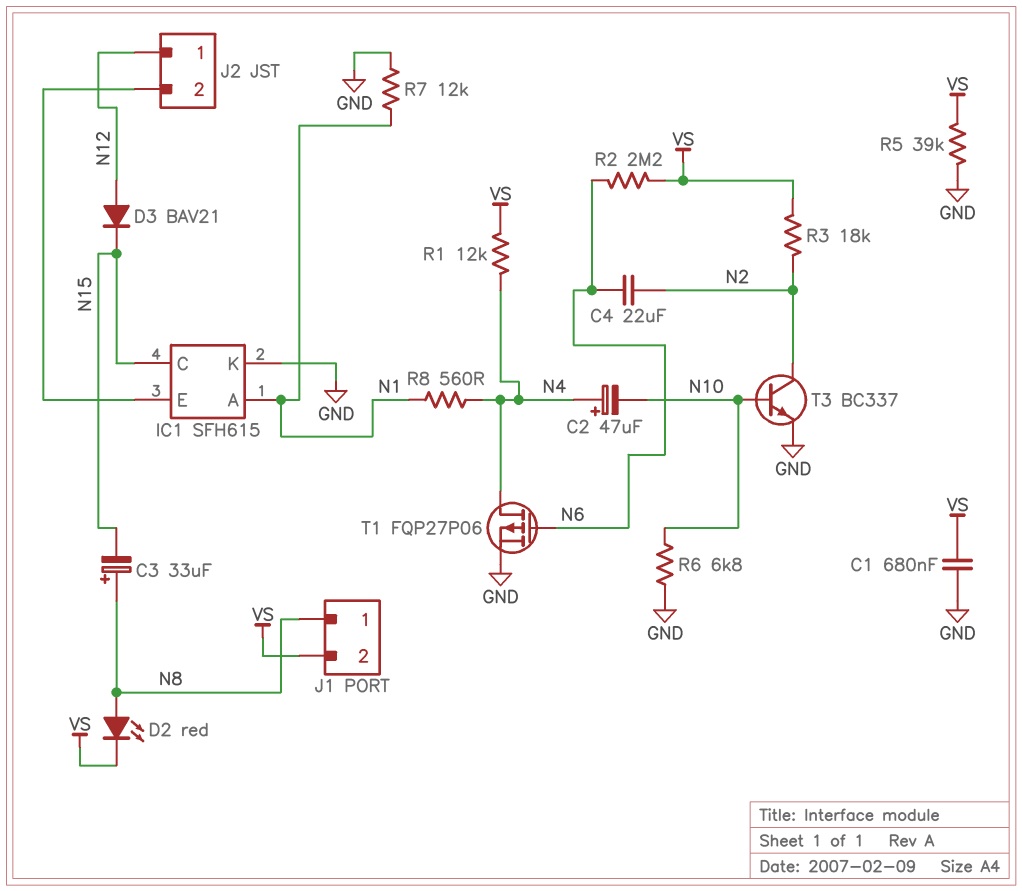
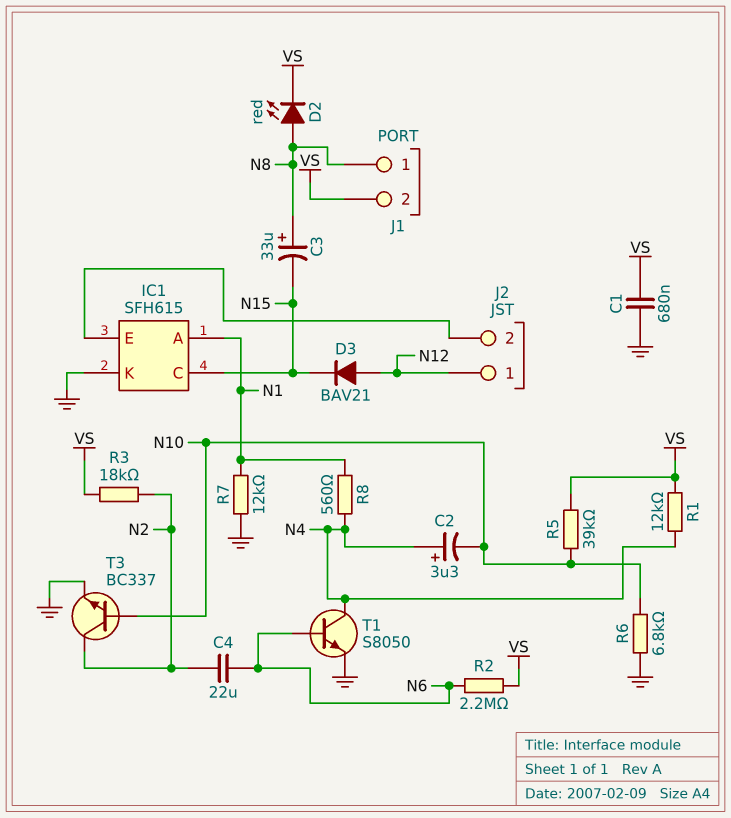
C2: 47uF (plus N4, minus N10) -> 3.3uF (plus N4, minus N10)
R5: 39k (GND, VS) -> 39k (N10, VS)
T1: PMOS FQP27P06 (G N6, D N4, S GND) -> NPN S8050 (B N6, C N4, E GND)

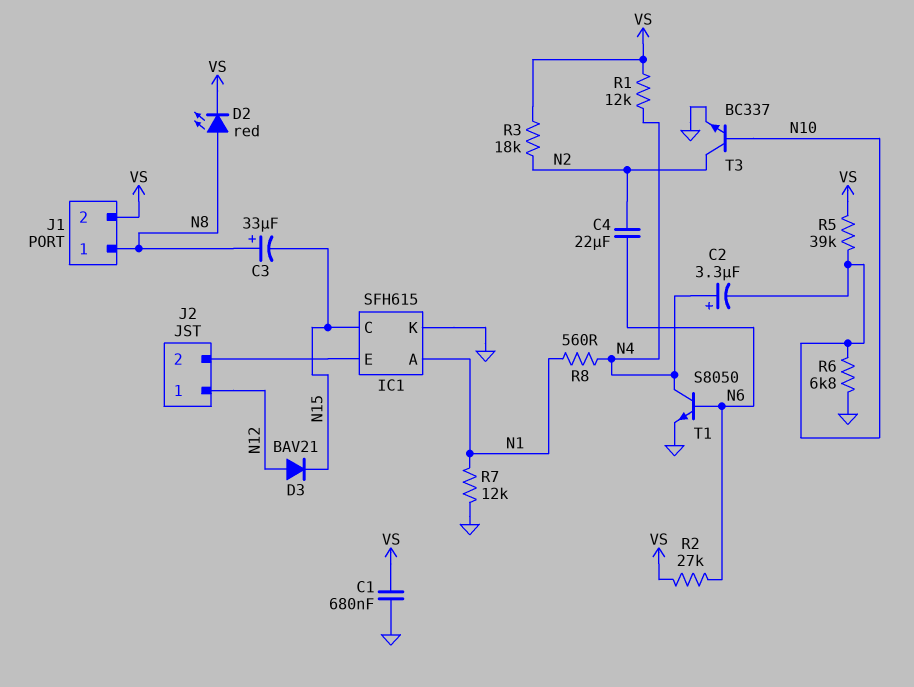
R2: 2.2M (N6, VS) -> 27k (N6, VS)

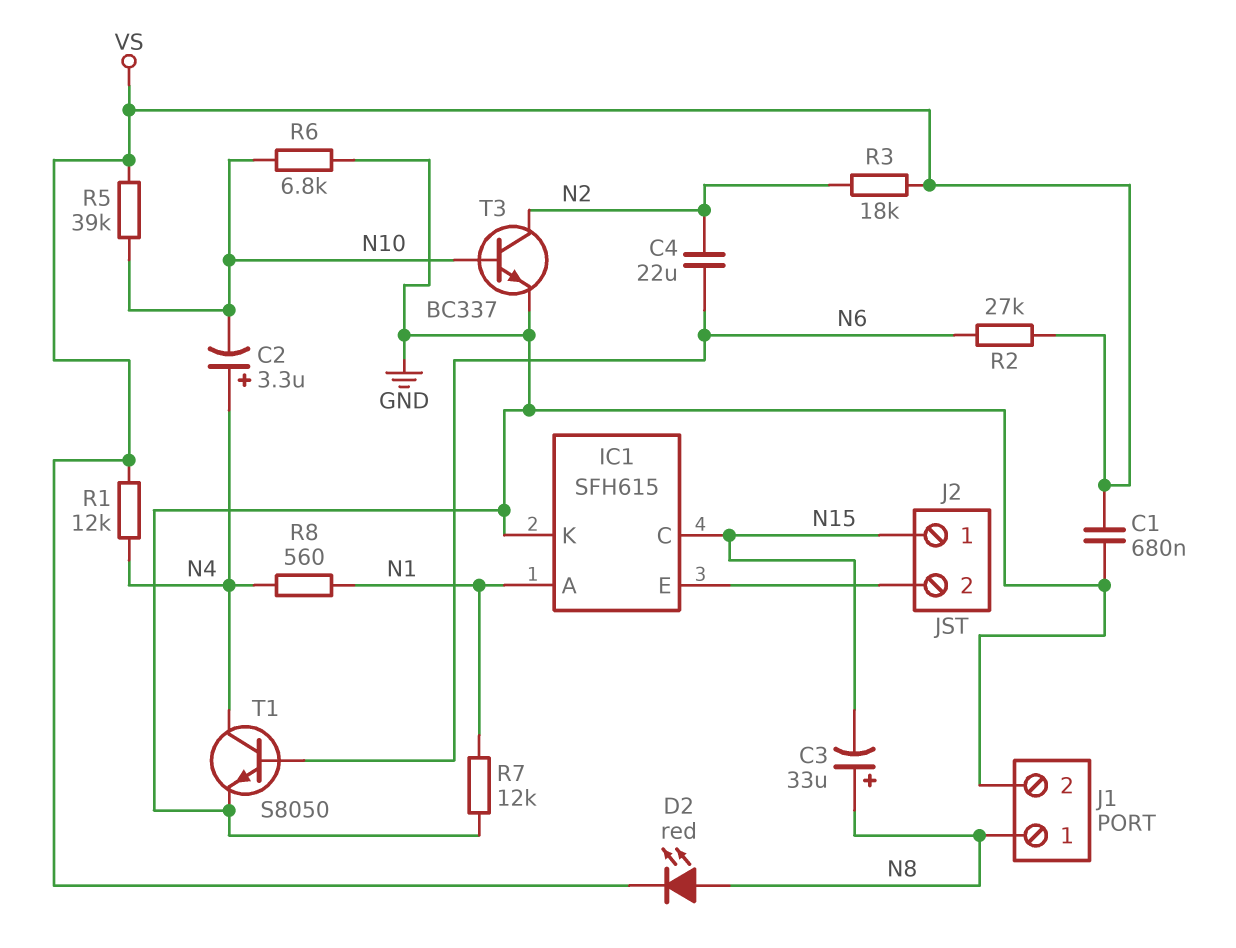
D3: diode BAV21 (A N12, K N15) -> none
J1 pin 2: VS -> GND
J2 pin 1: N12 -> N15

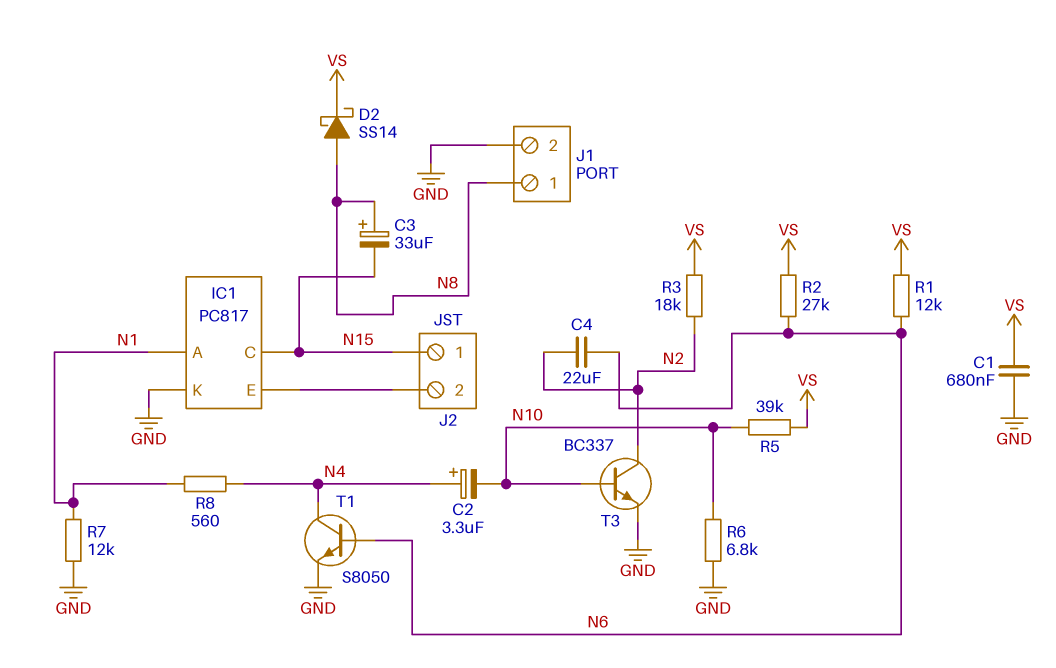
D2: LED red (A N8, K VS) -> schottky SS14 (A N8, K VS)
IC1: SFH615 -> PC817
R1: 12k (N4, VS) -> 12k (N6, VS)

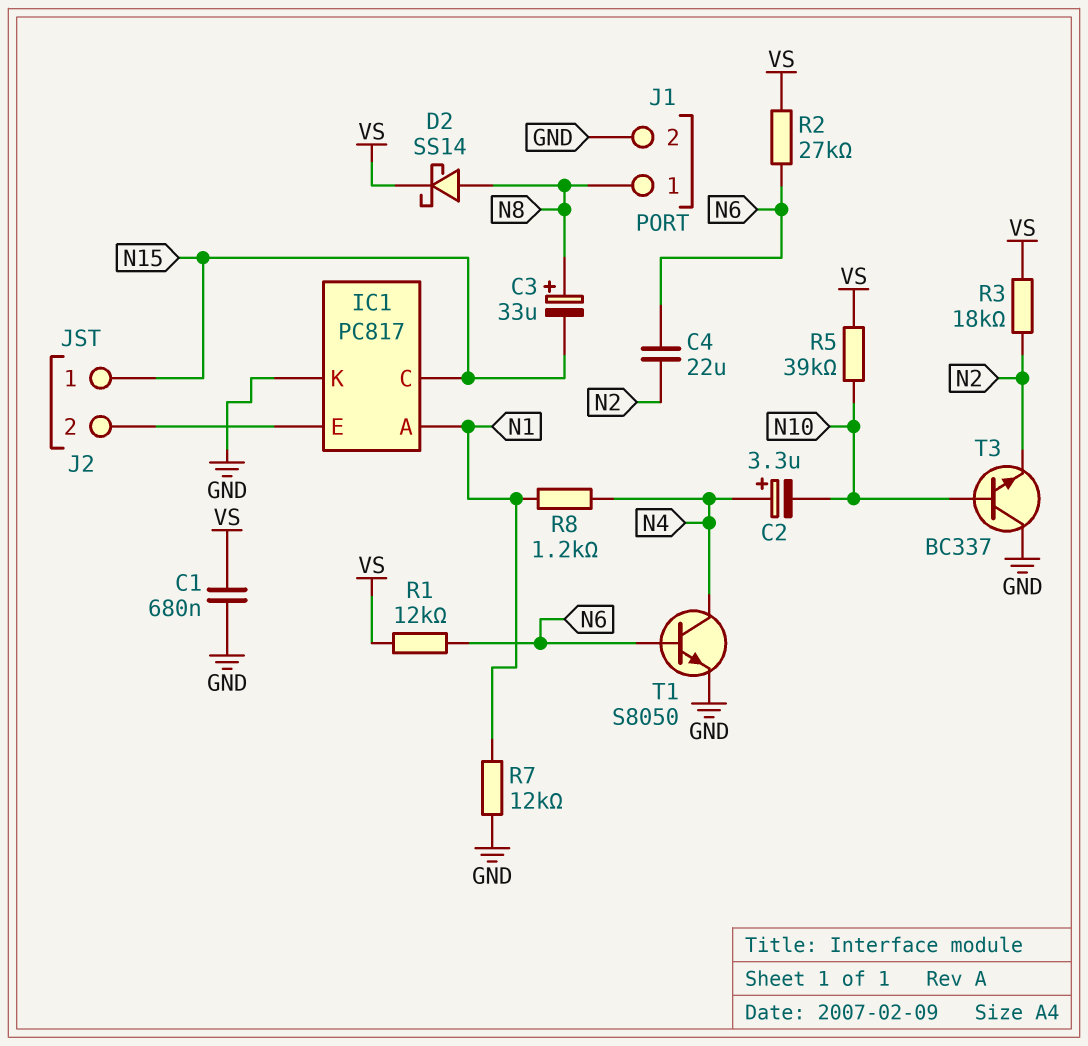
R6: 6.8k (GND, N10) -> none
R8: 560 (N1, N4) -> 1.2k (N1, N4)
T3: NPN BC337 (B N10, C N2, E GND) -> NPN BC337 (B N10, C GND, E N2)

